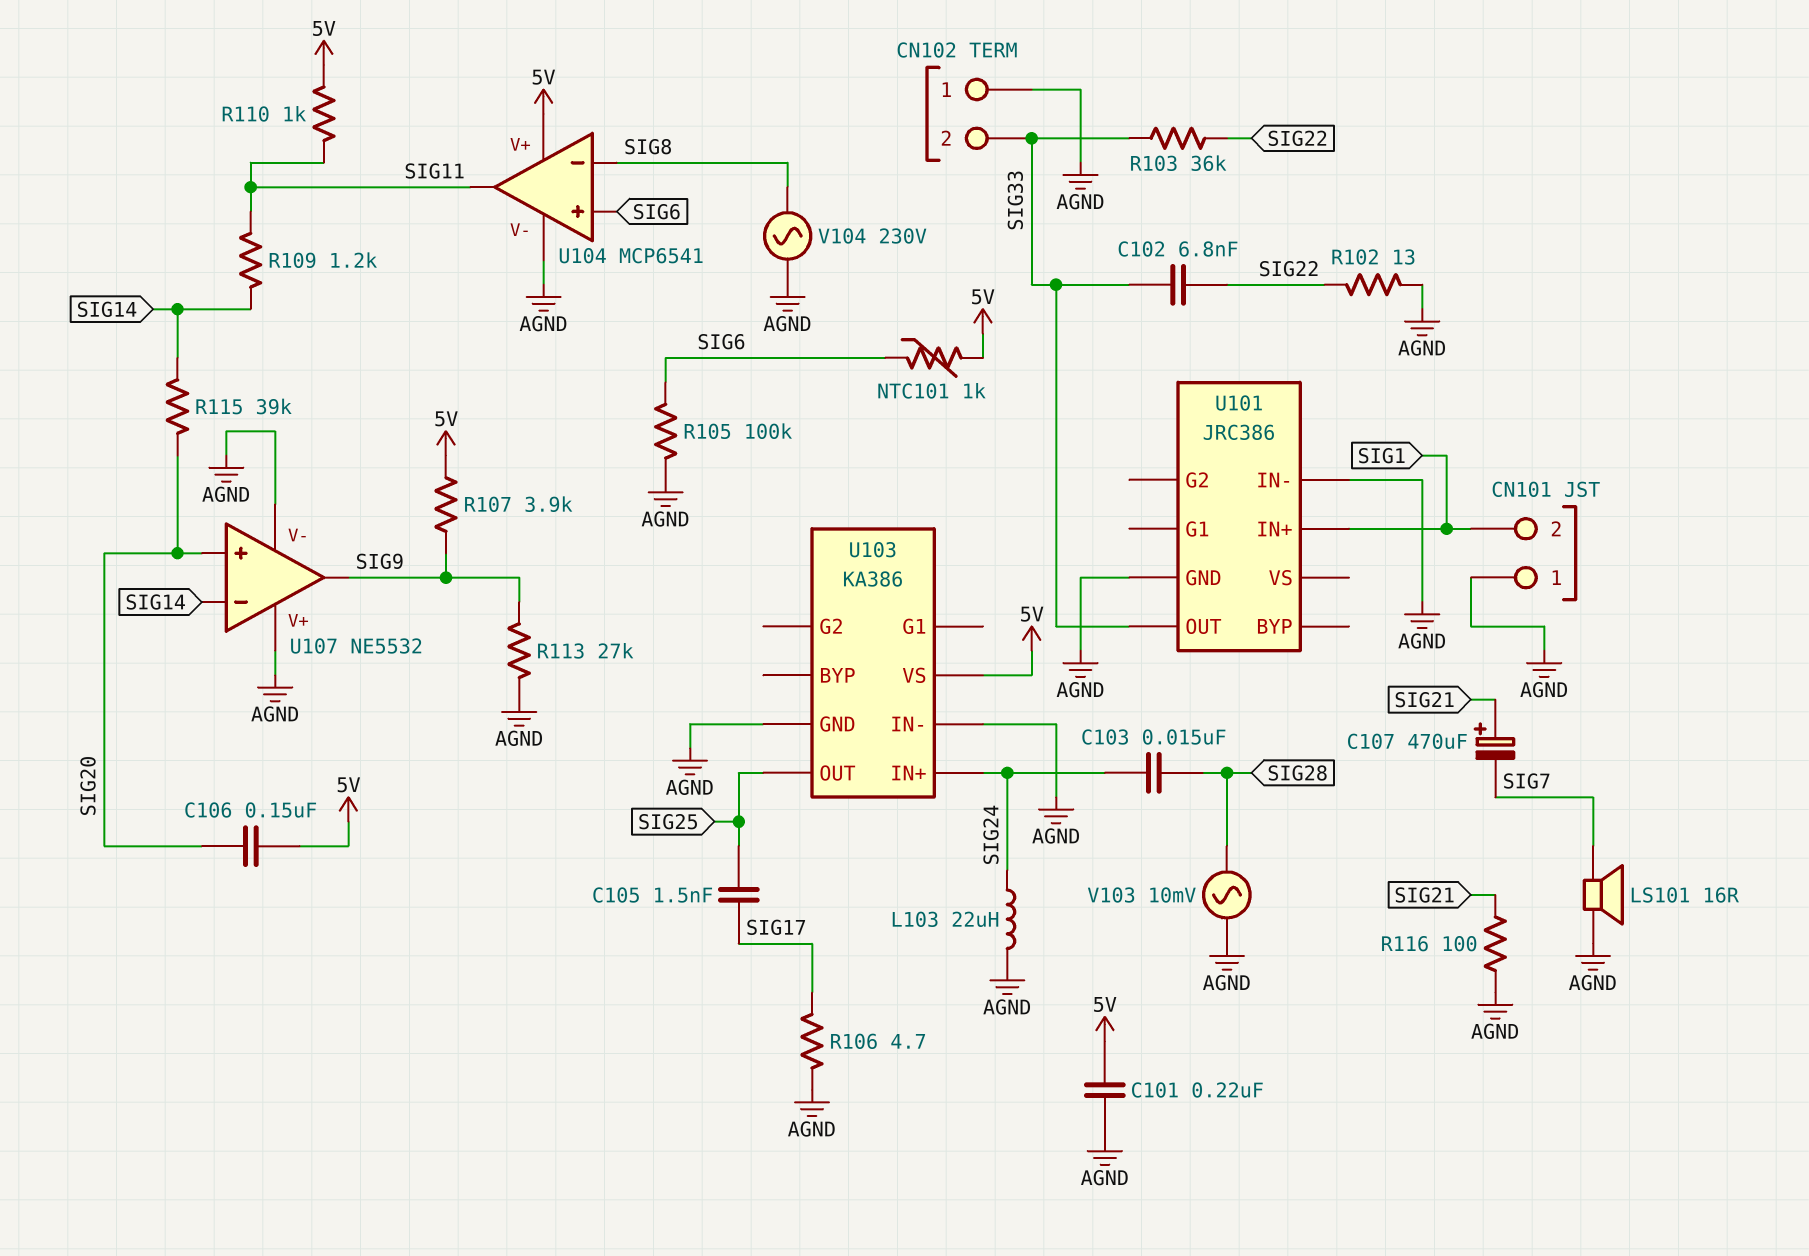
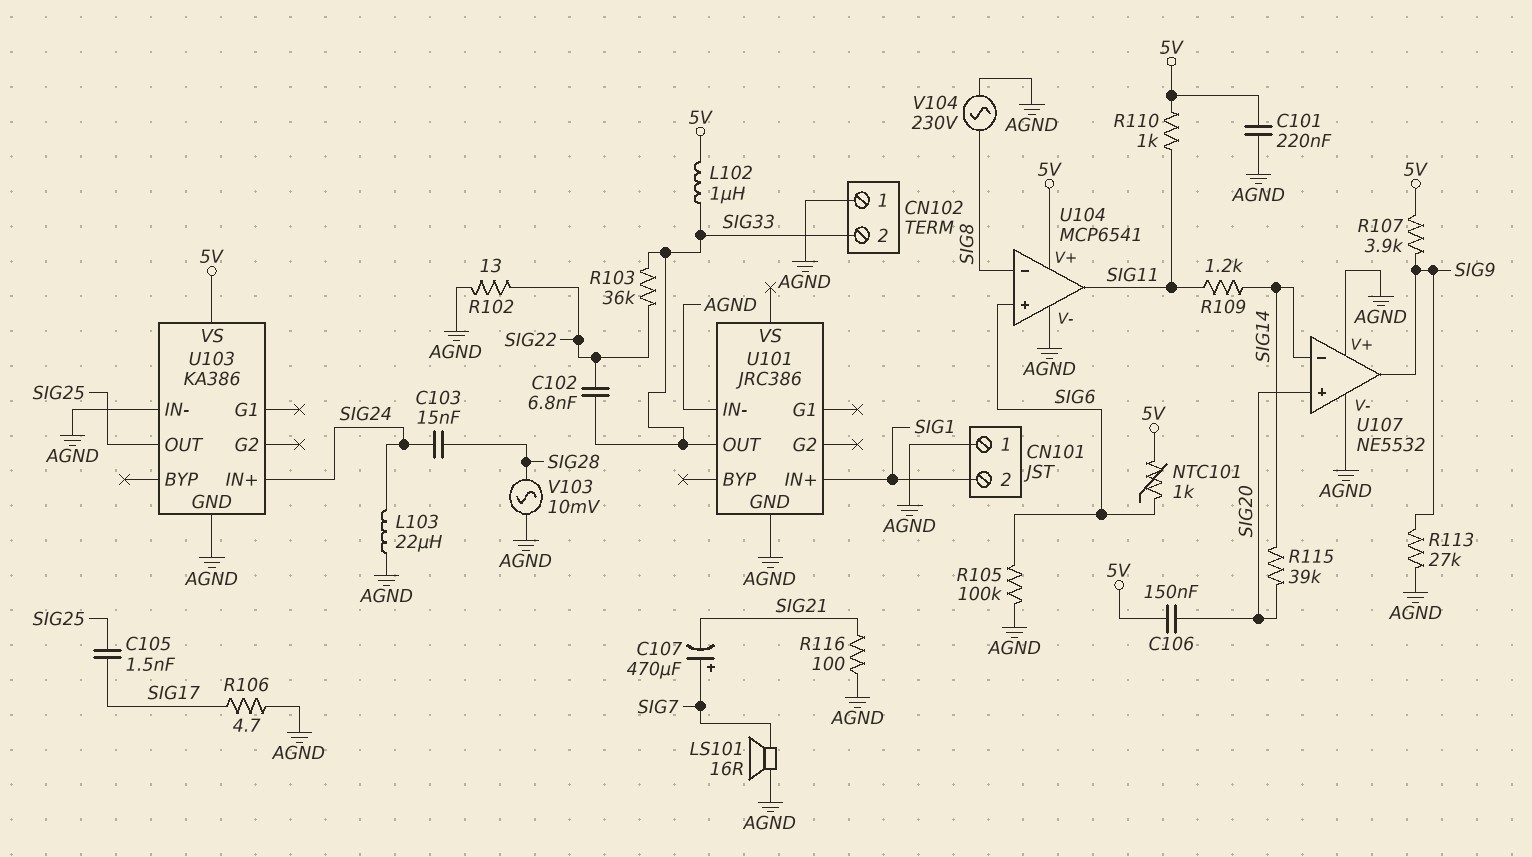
C107: 470uF (plus SIG21, minus SIG7) -> 470uF (plus SIG7, minus SIG21)
L102: none -> 1uH (5V, SIG33)

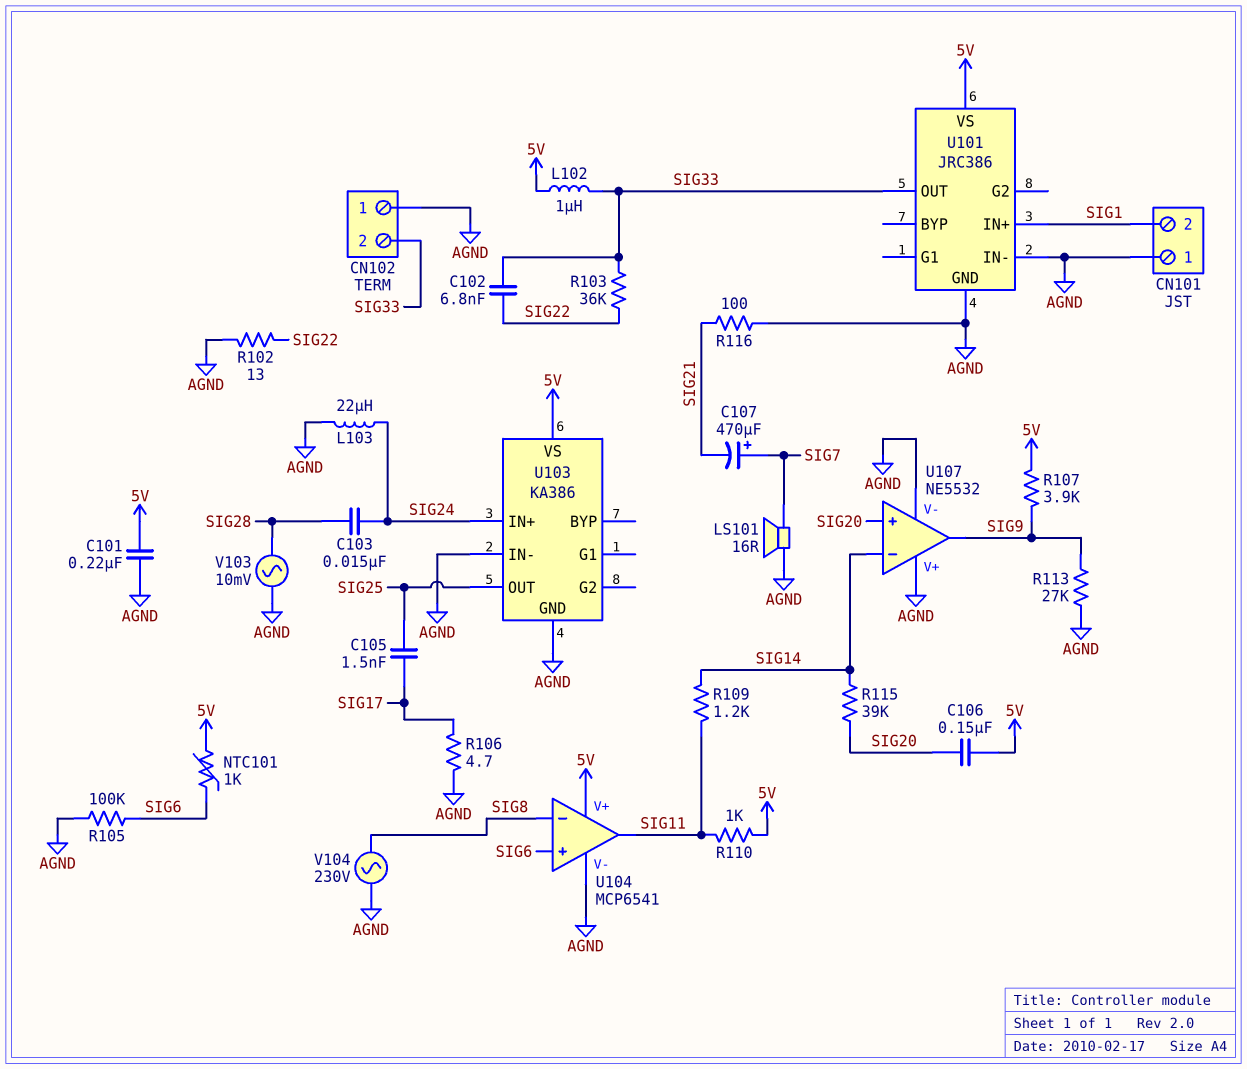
U101 pin VS: none -> 5V

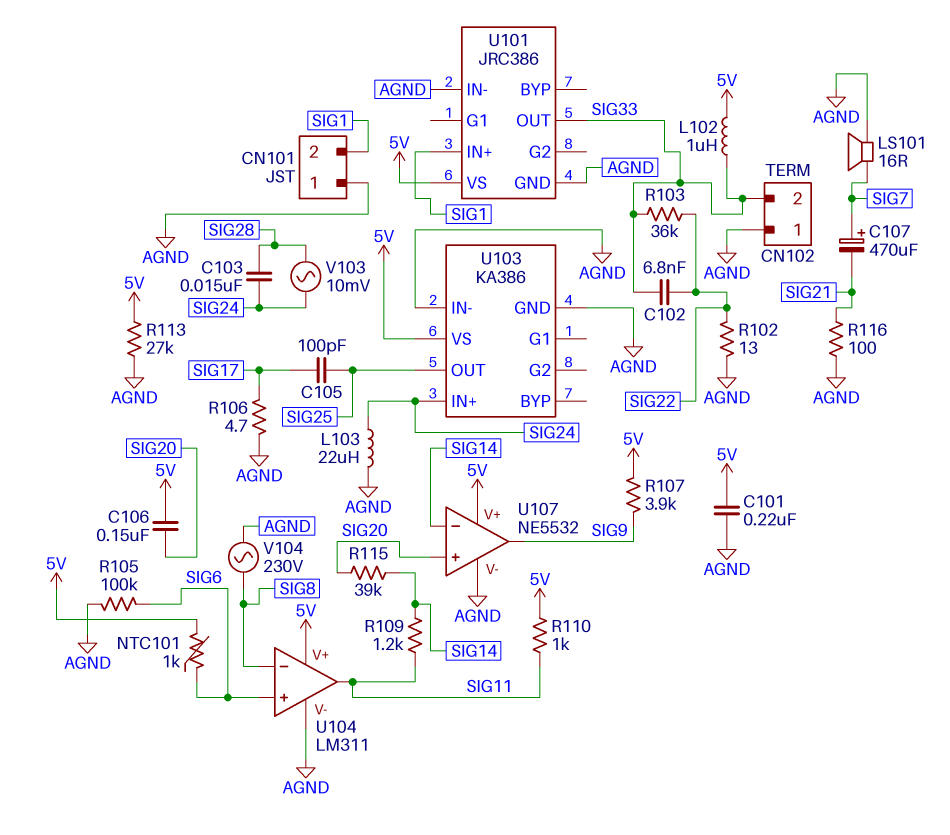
C105: 1.5nF (SIG17, SIG25) -> 100pF (SIG17, SIG25)
R113: 27k (AGND, SIG9) -> 27k (5V, AGND)
U104: MCP6541 -> LM311
U107 pin V+: AGND -> 5V
V103: AC 10mV (AGND, SIG28) -> AC 10mV (SIG24, SIG28)

